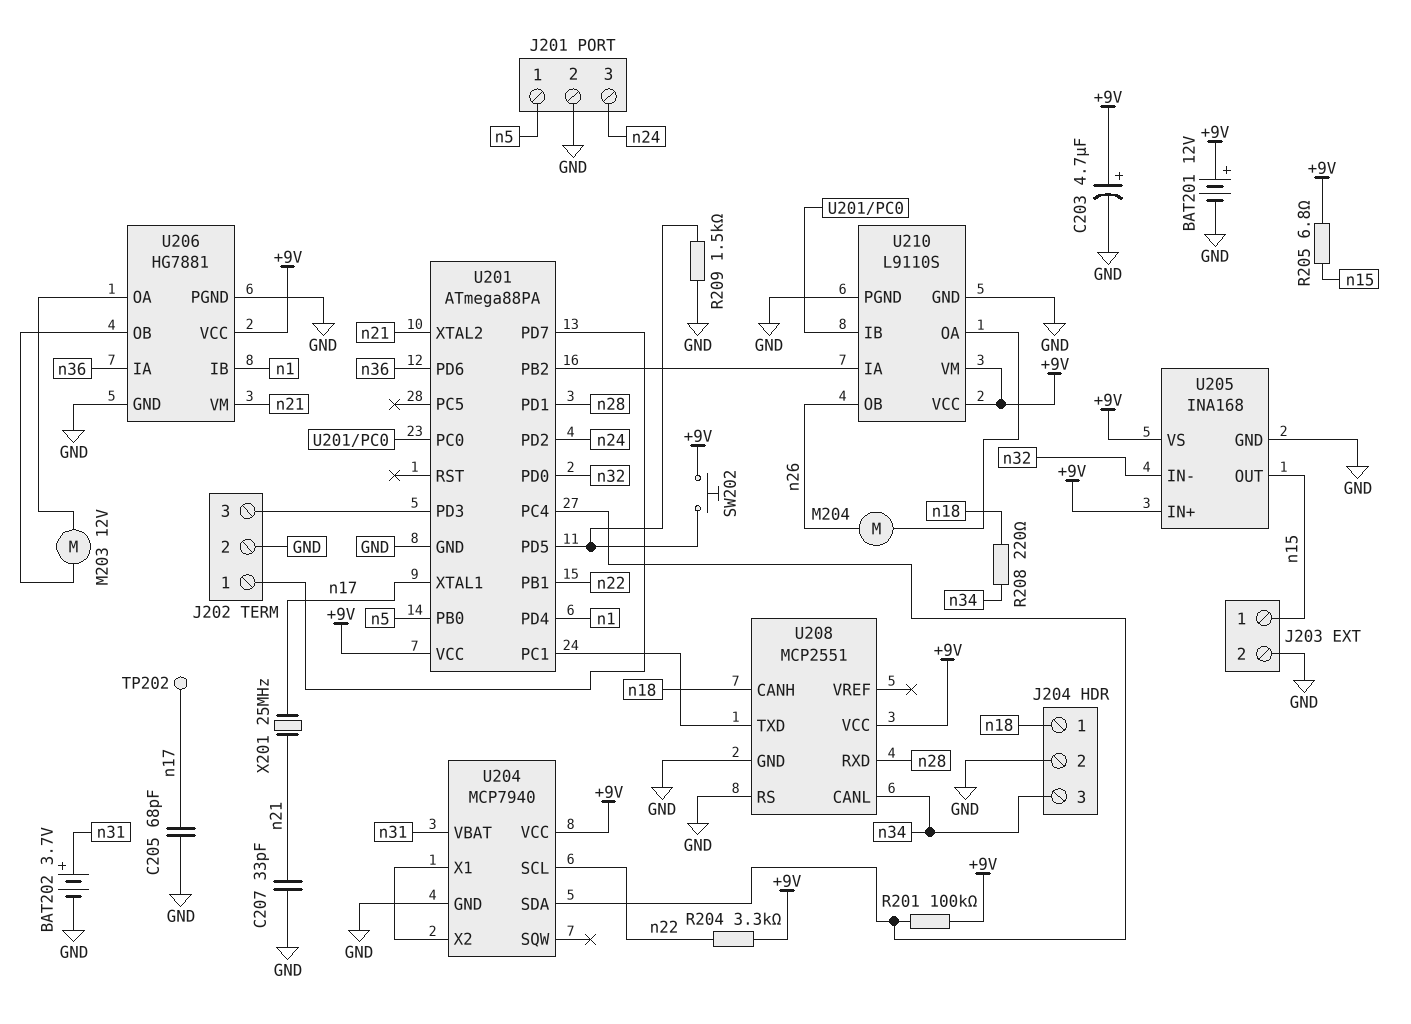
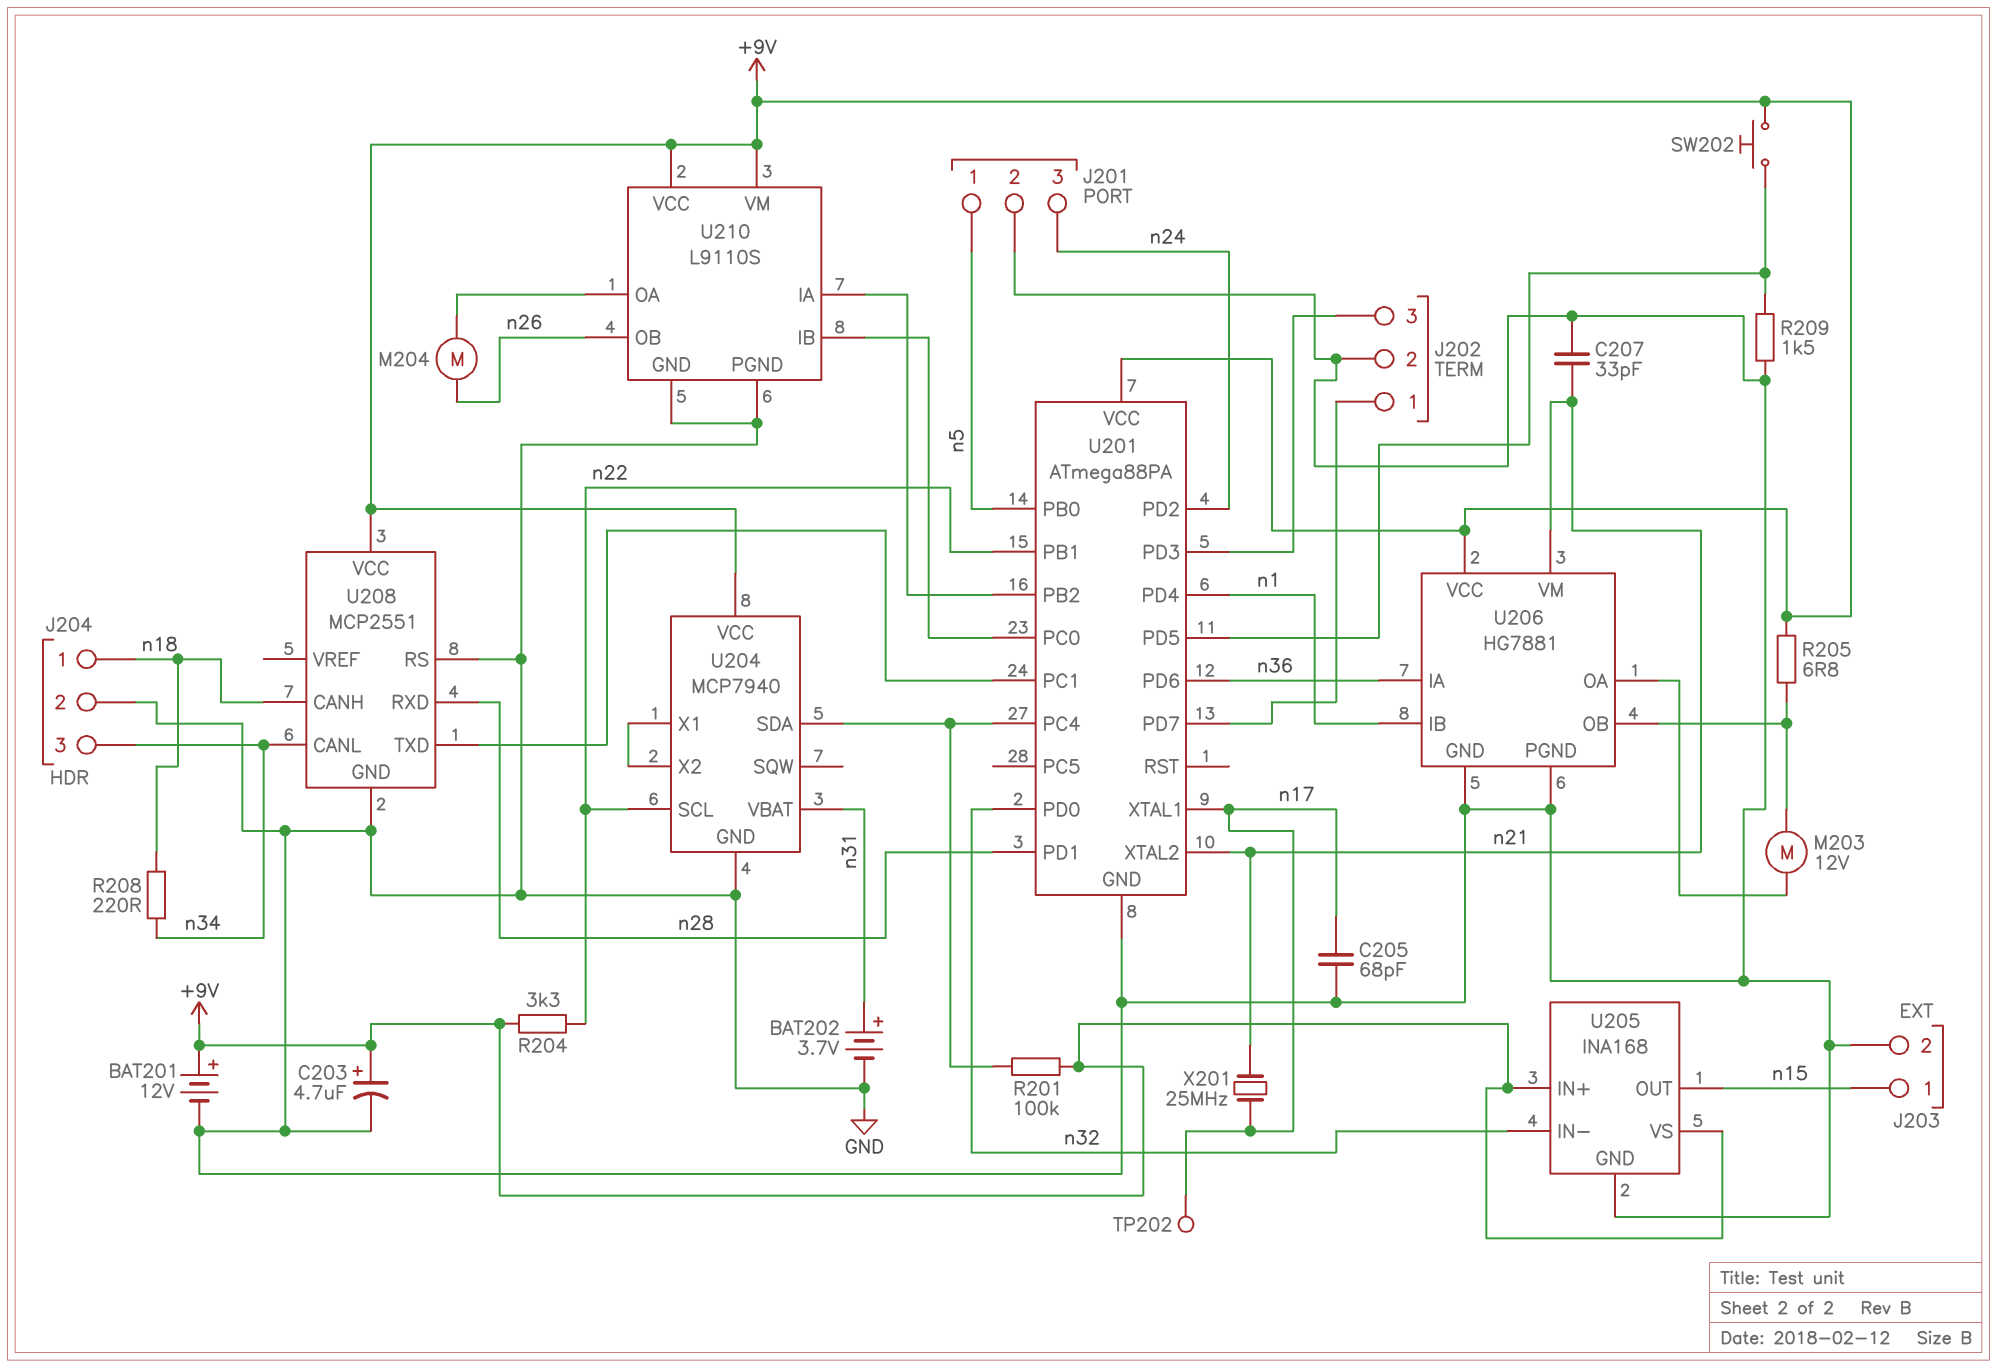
R205: 6.8 (+9V, n15) -> 6.8 (+9V, U206/OB)

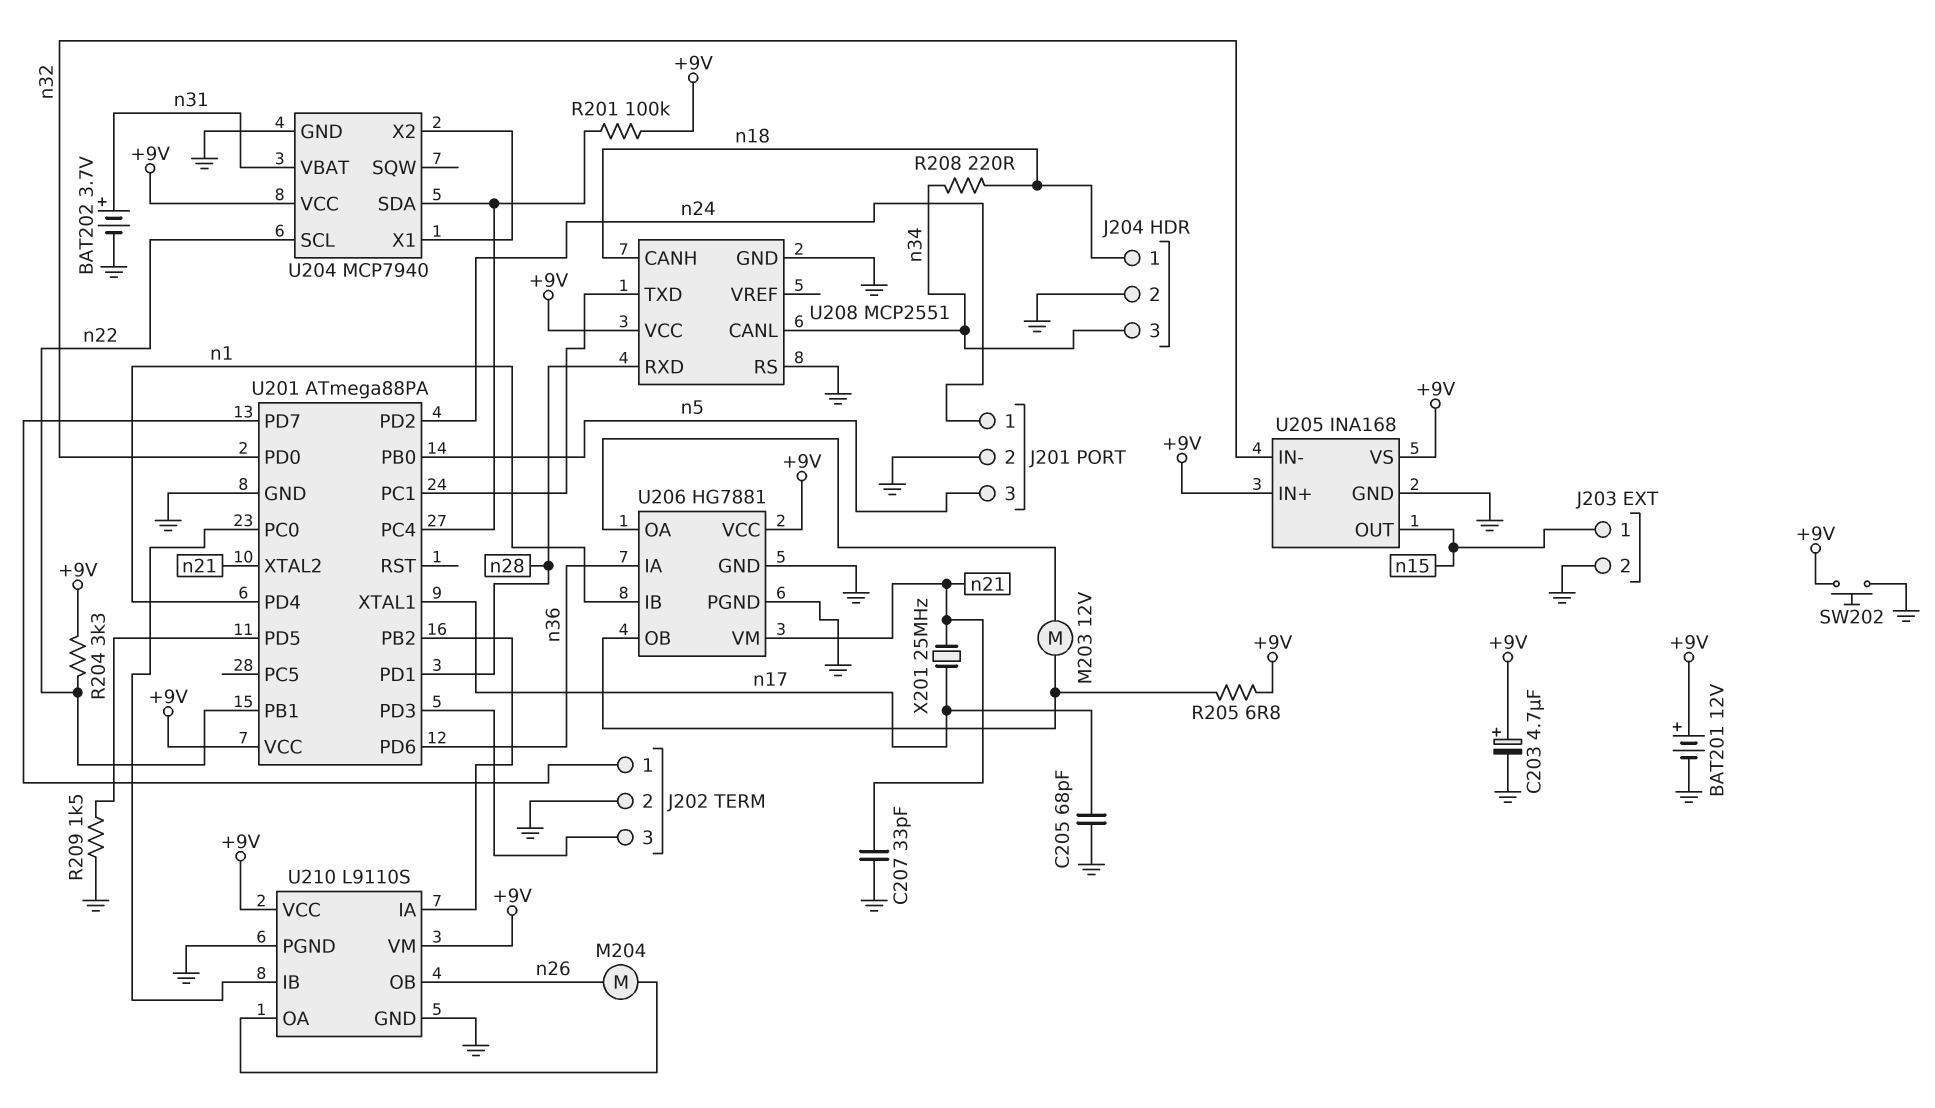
J201 pin 1: n5 -> n24
J201 pin 3: n24 -> n5
SW202: button (+9V, U201/PD5) -> button (+9V, GND)
TP202: test point (n17) -> none

